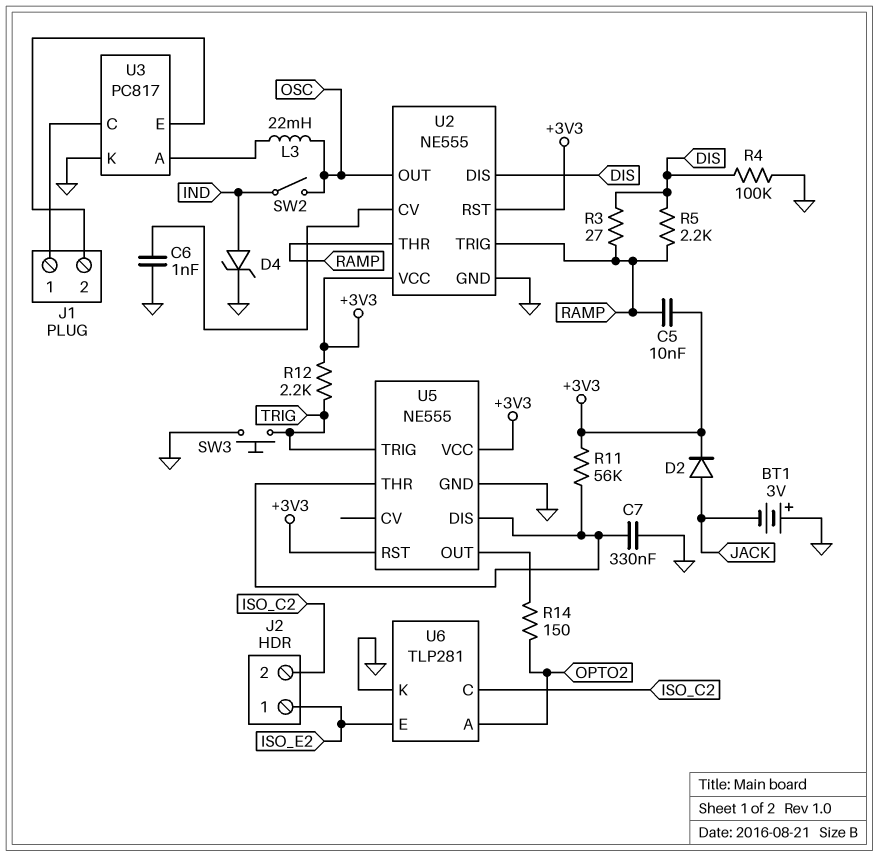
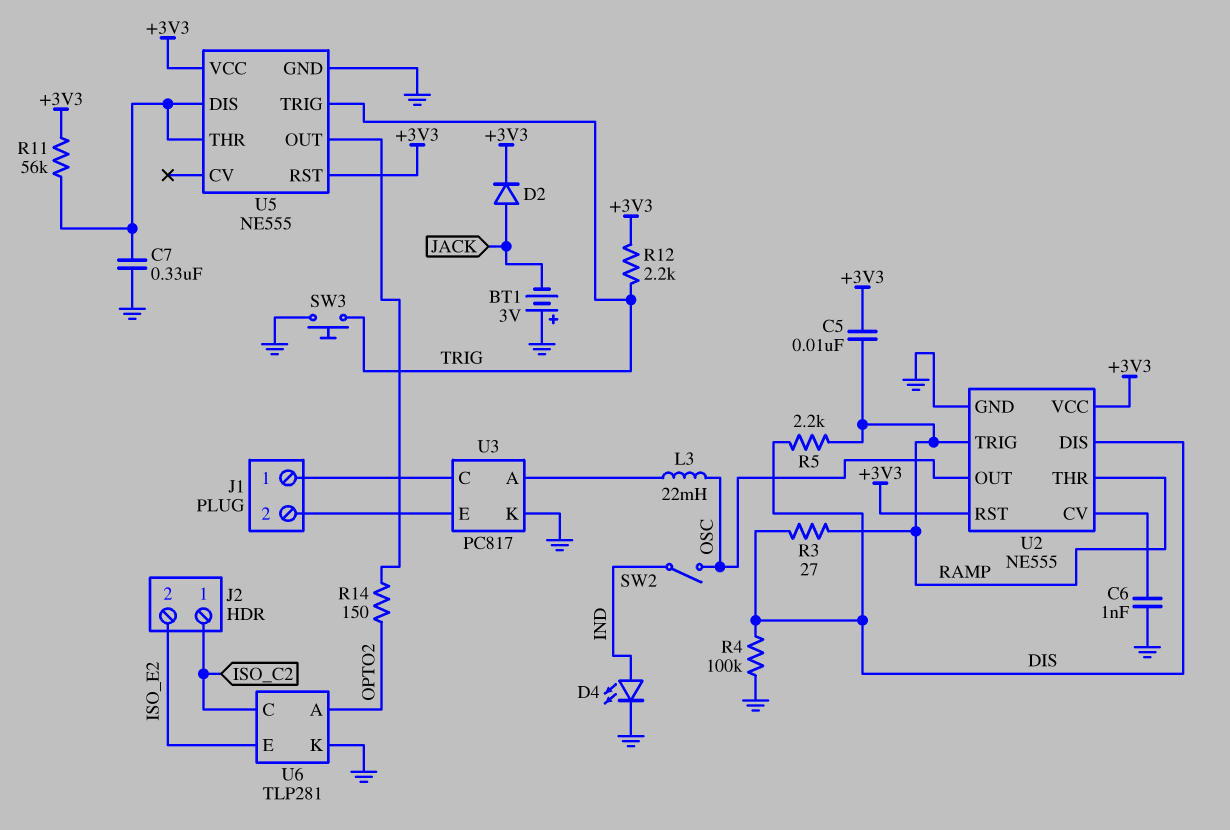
D4: zener (A IND, K GND) -> LED (A IND, K GND)
J2 pin 1: ISO_E2 -> ISO_C2
J2 pin 2: ISO_C2 -> ISO_E2

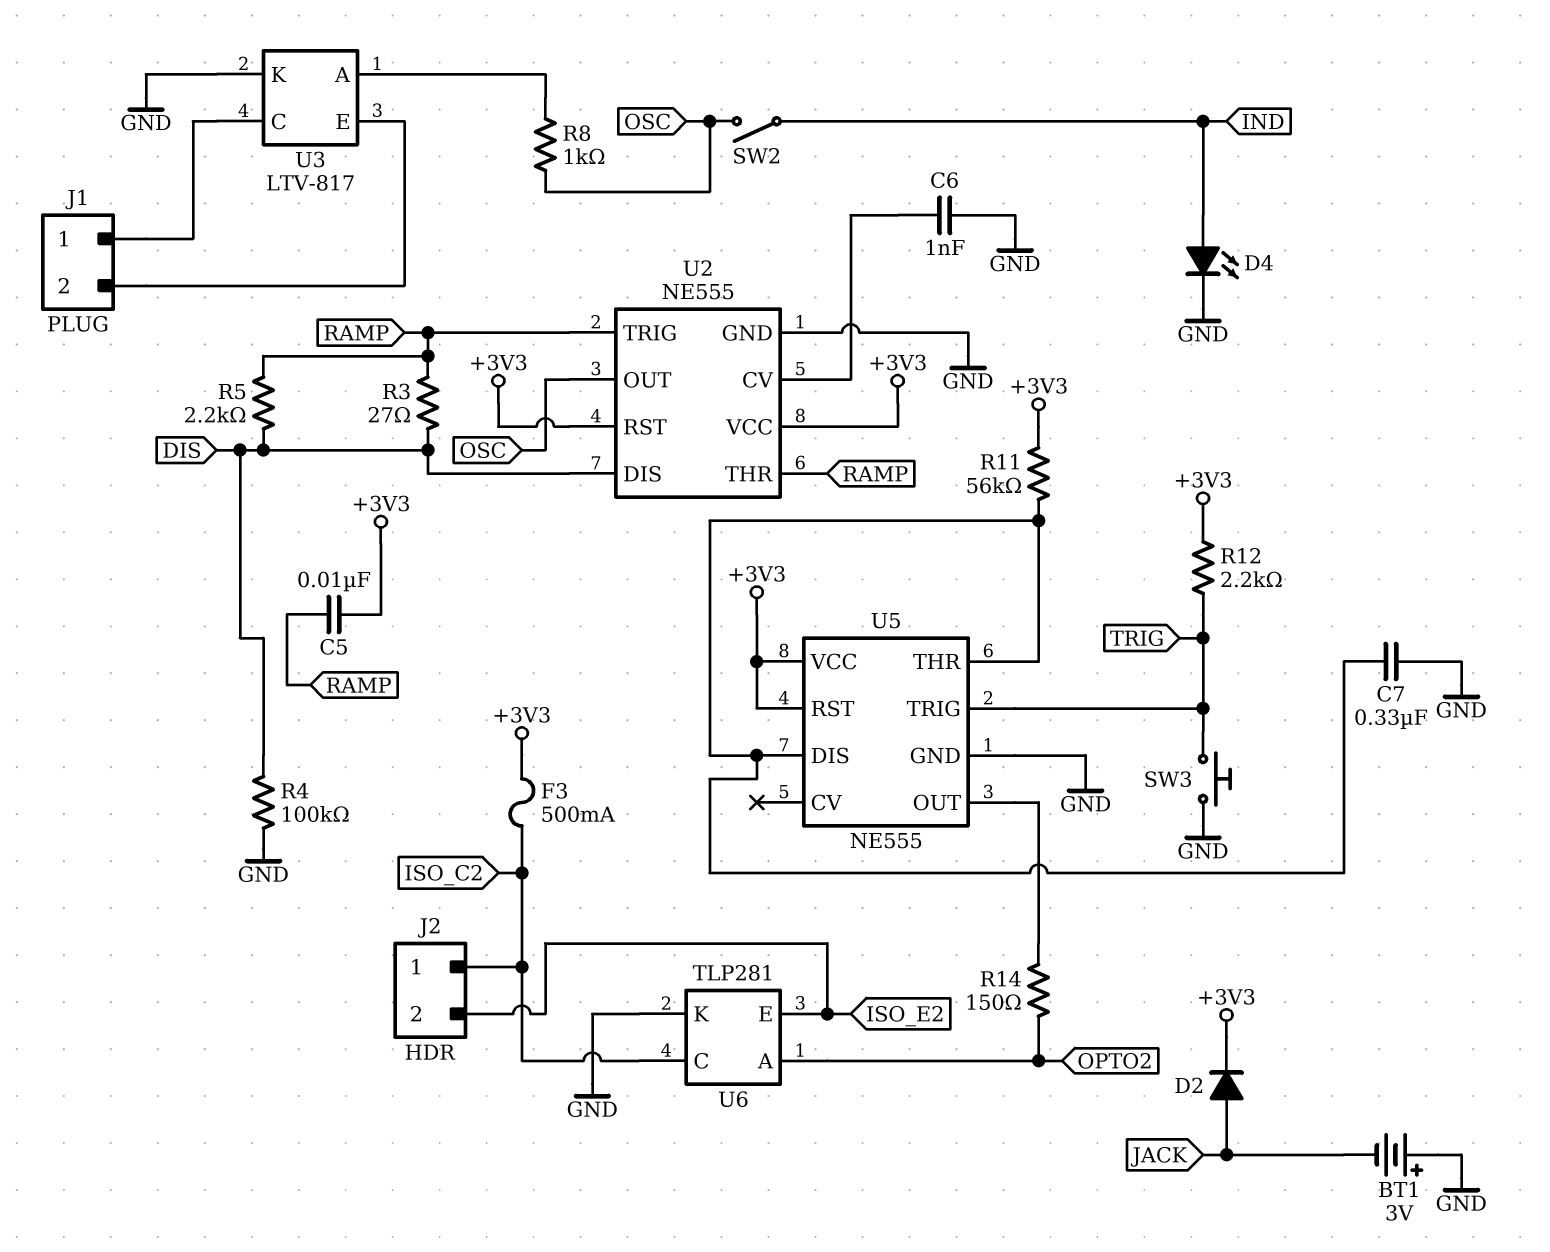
F3: none -> 500mA (+3V3, ISO_C2)
L3: 22mH (OSC, U3/A) -> none
R8: none -> 1k (OSC, U3/A)
U3: PC817 -> LTV-817

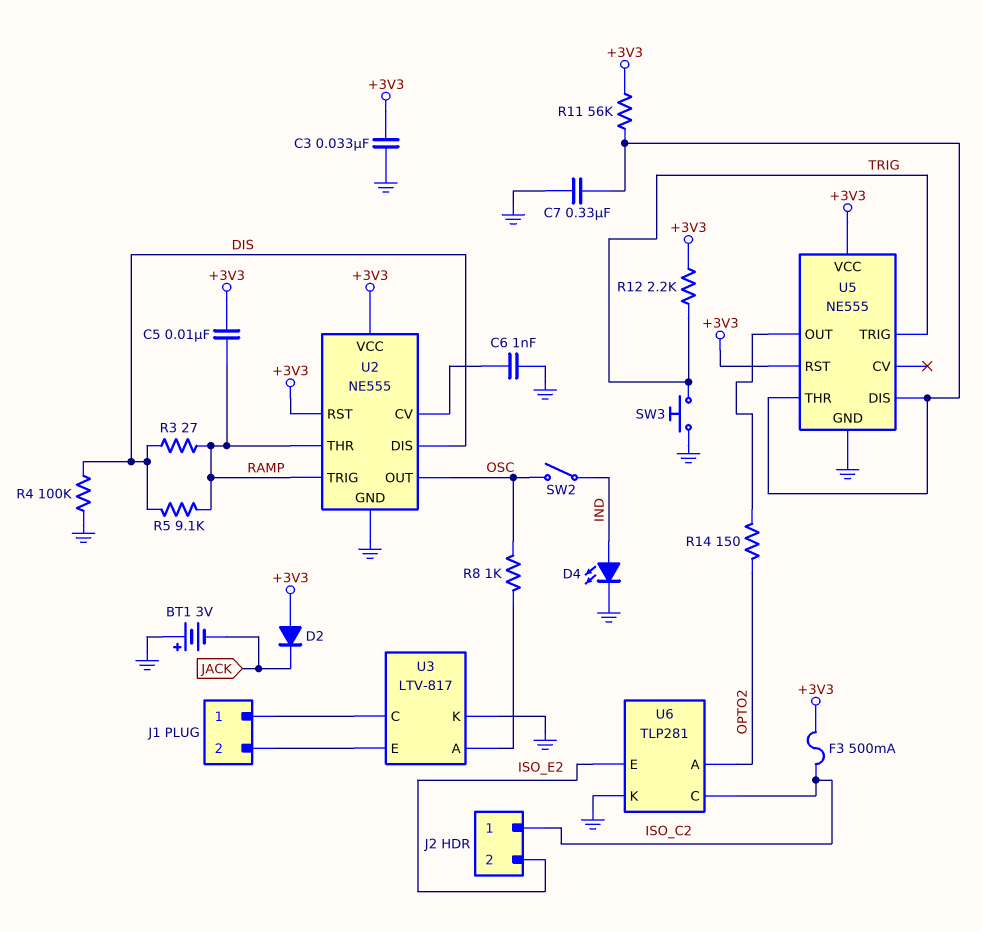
C3: none -> 33nF (+3V3, GND)
D2: diode (A JACK, K +3V3) -> diode (A +3V3, K JACK)
R5: 2.2k (DIS, RAMP) -> 9.1k (DIS, RAMP)

